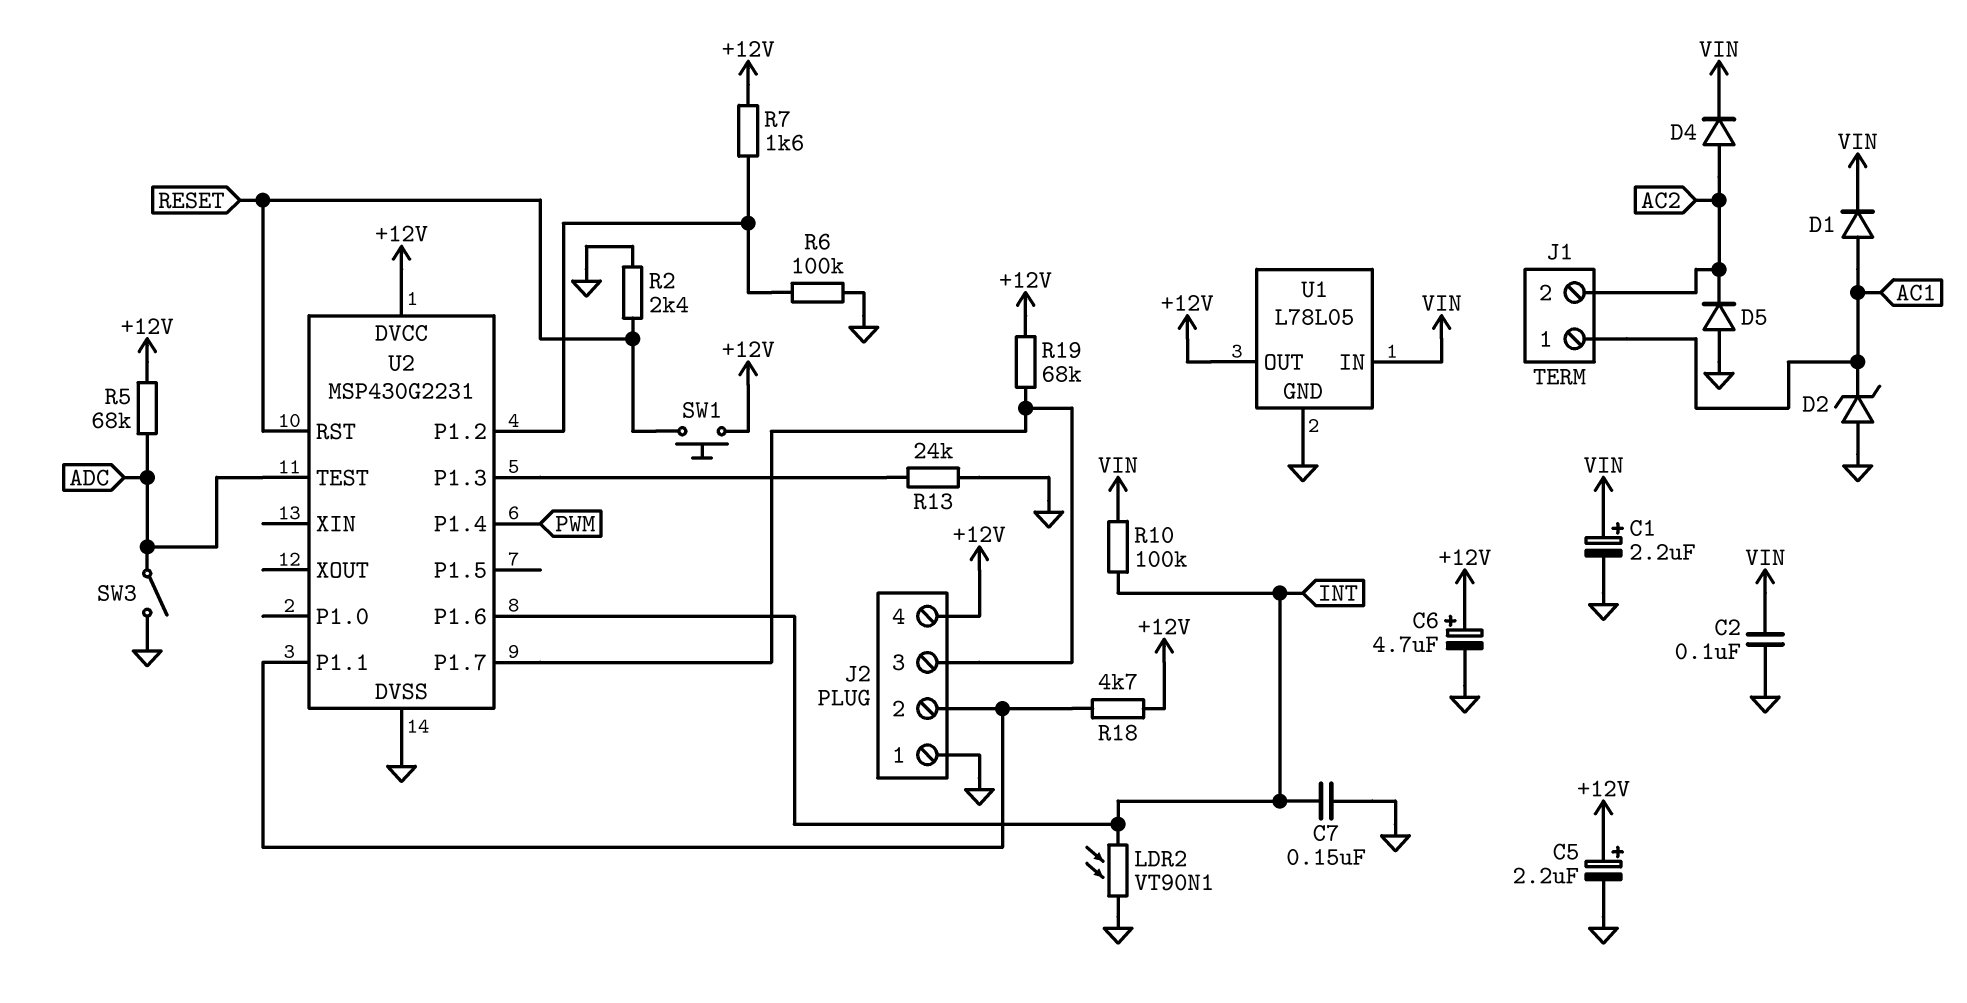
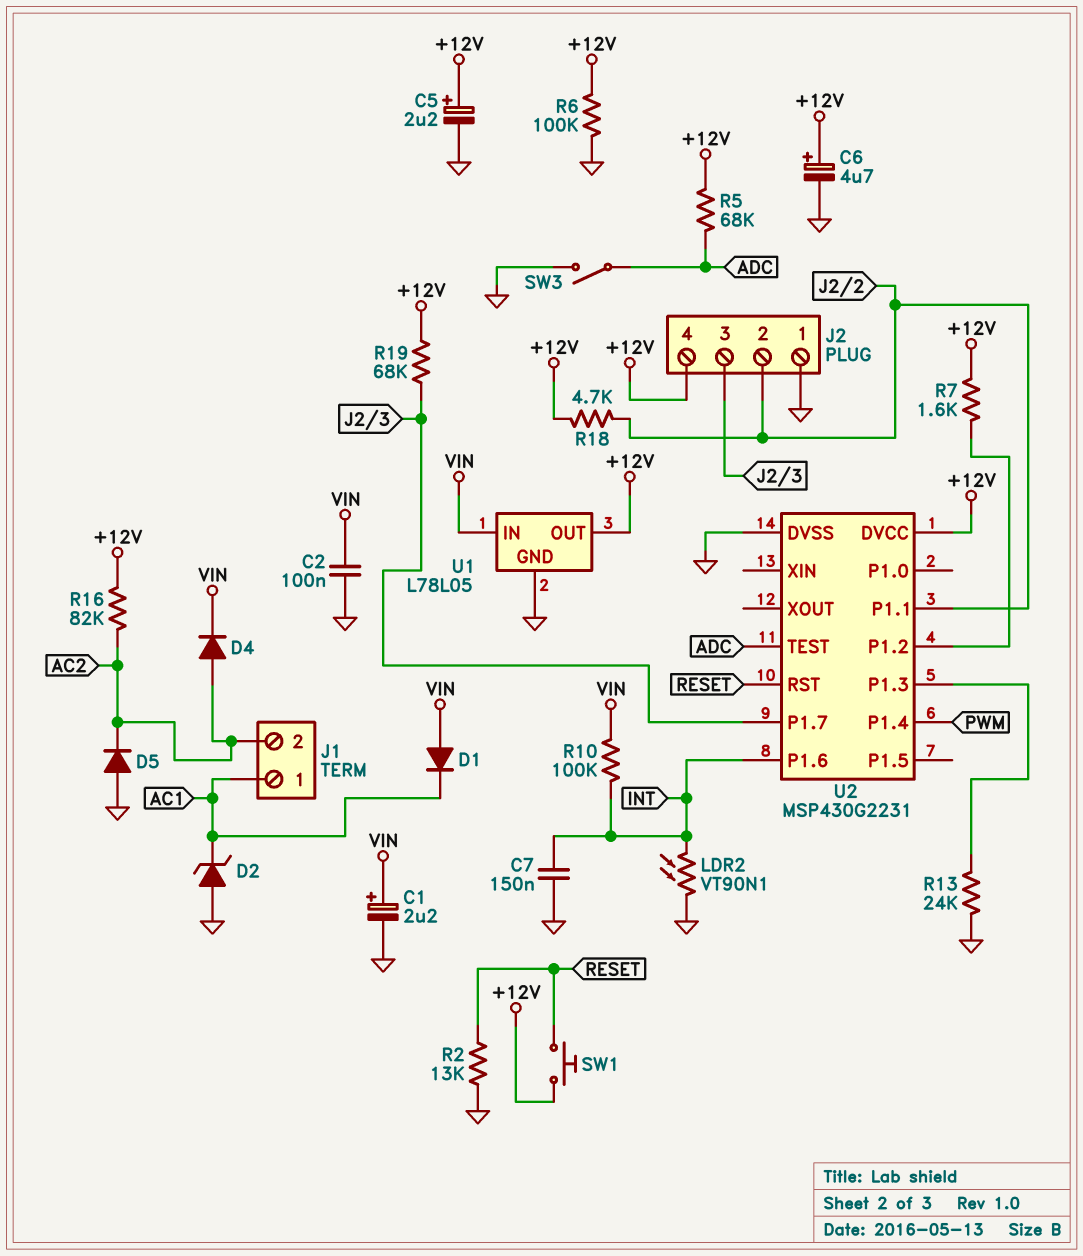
D1: diode (A AC1, K VIN) -> diode (A VIN, K AC1)
R2: 2.4k (GND, RESET) -> 13k (GND, RESET)
R6: 100k (GND, U2/P1.2) -> 100k (+12V, GND)
R16: none -> 82k (+12V, AC2)

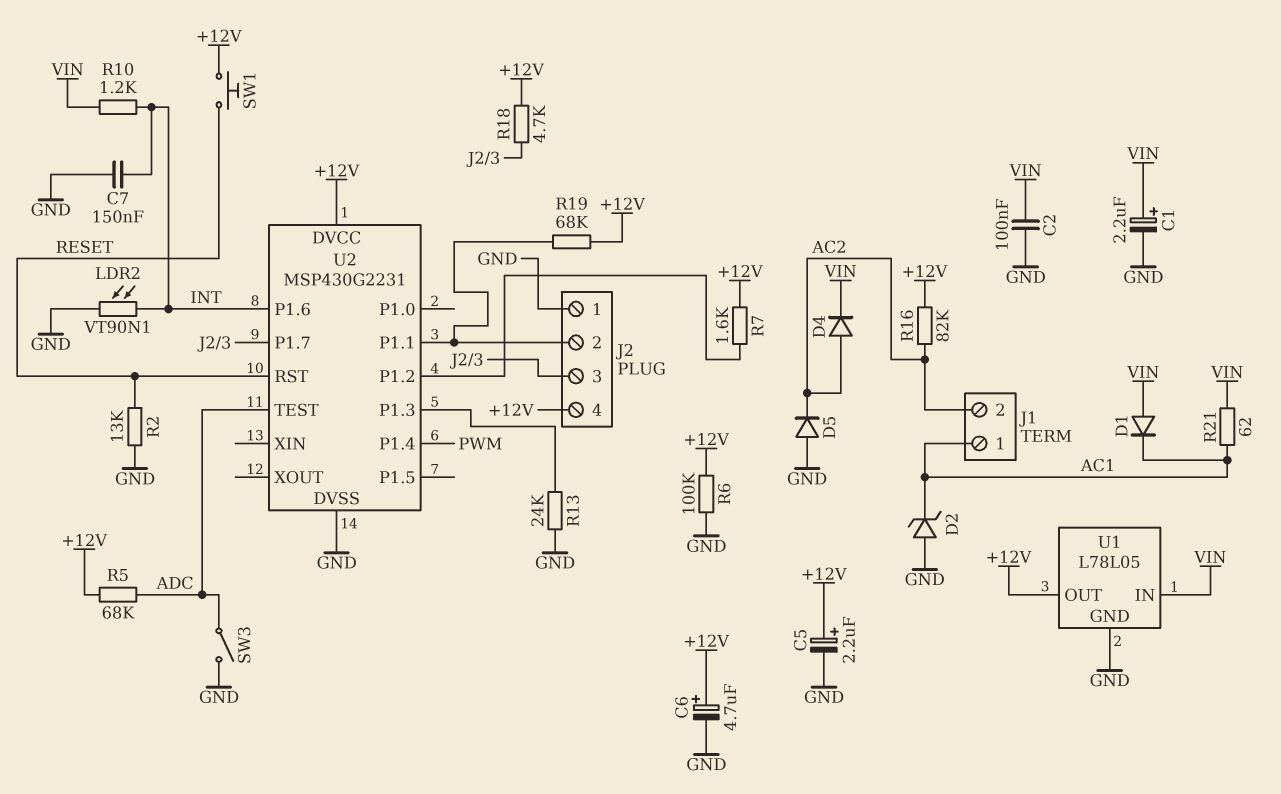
R10: 100k (INT, VIN) -> 1.2k (INT, VIN)
R18: 4.7k (+12V, J2/2) -> 4.7k (+12V, J2/3)
R19: 68k (+12V, J2/3) -> 68k (+12V, J2/2)
R21: none -> 62 (AC1, VIN)

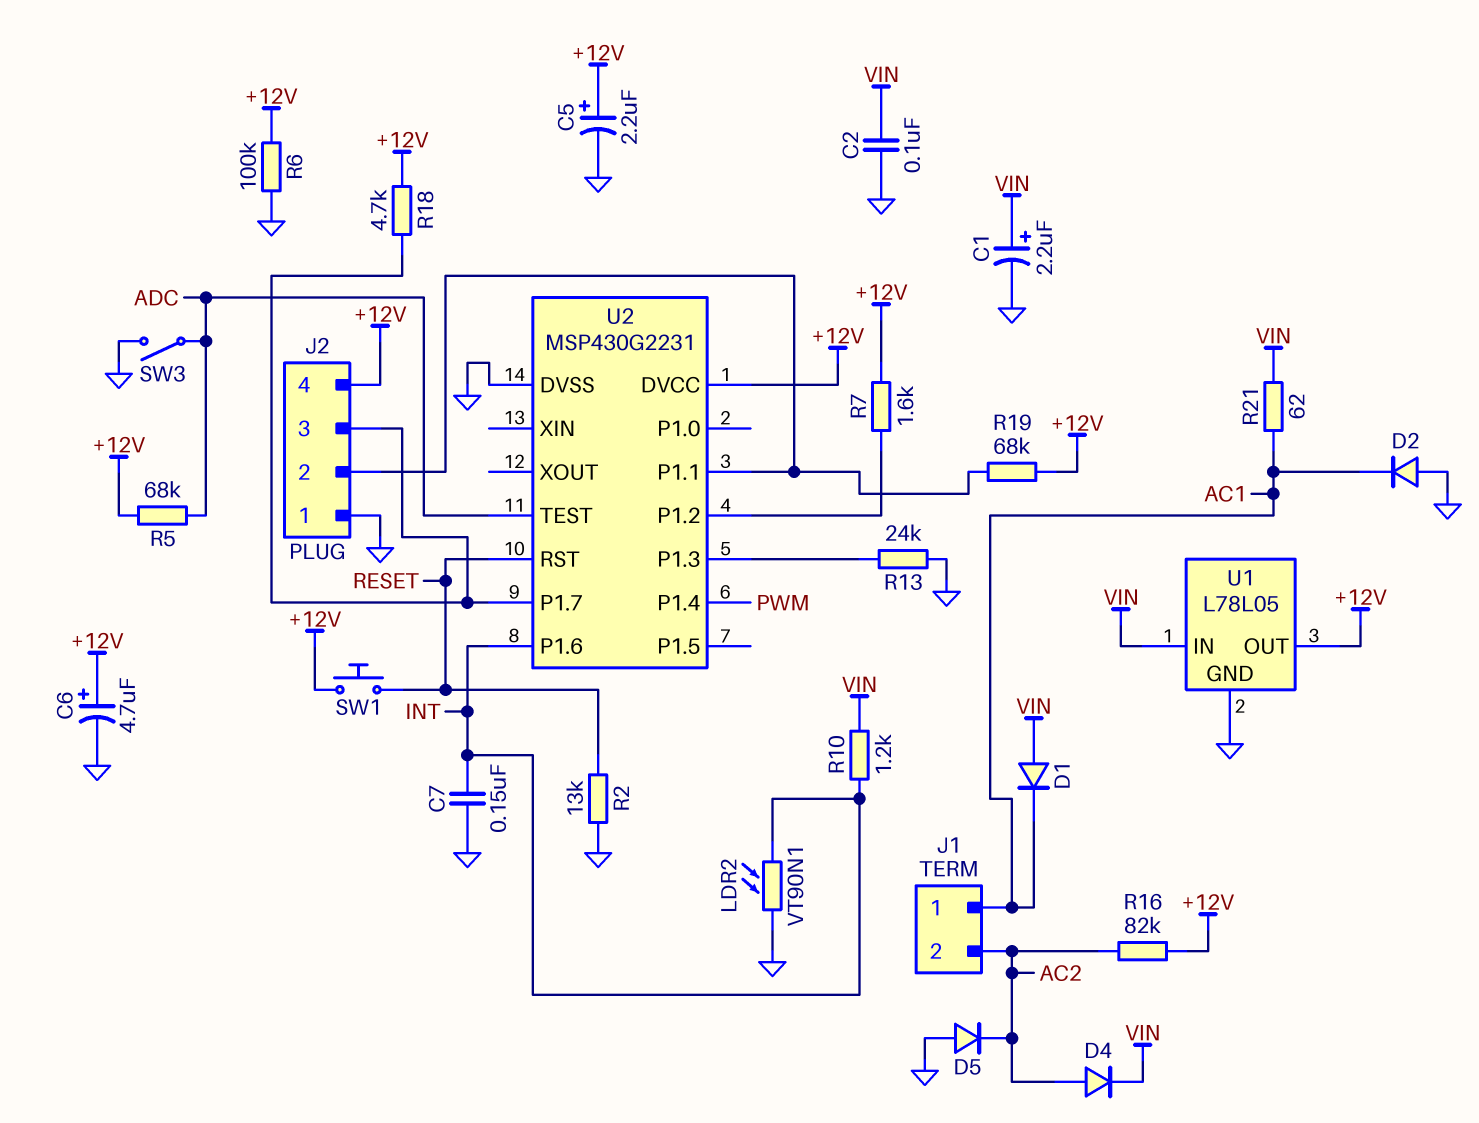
D2: zener (A GND, K AC1) -> diode (A GND, K AC1)

